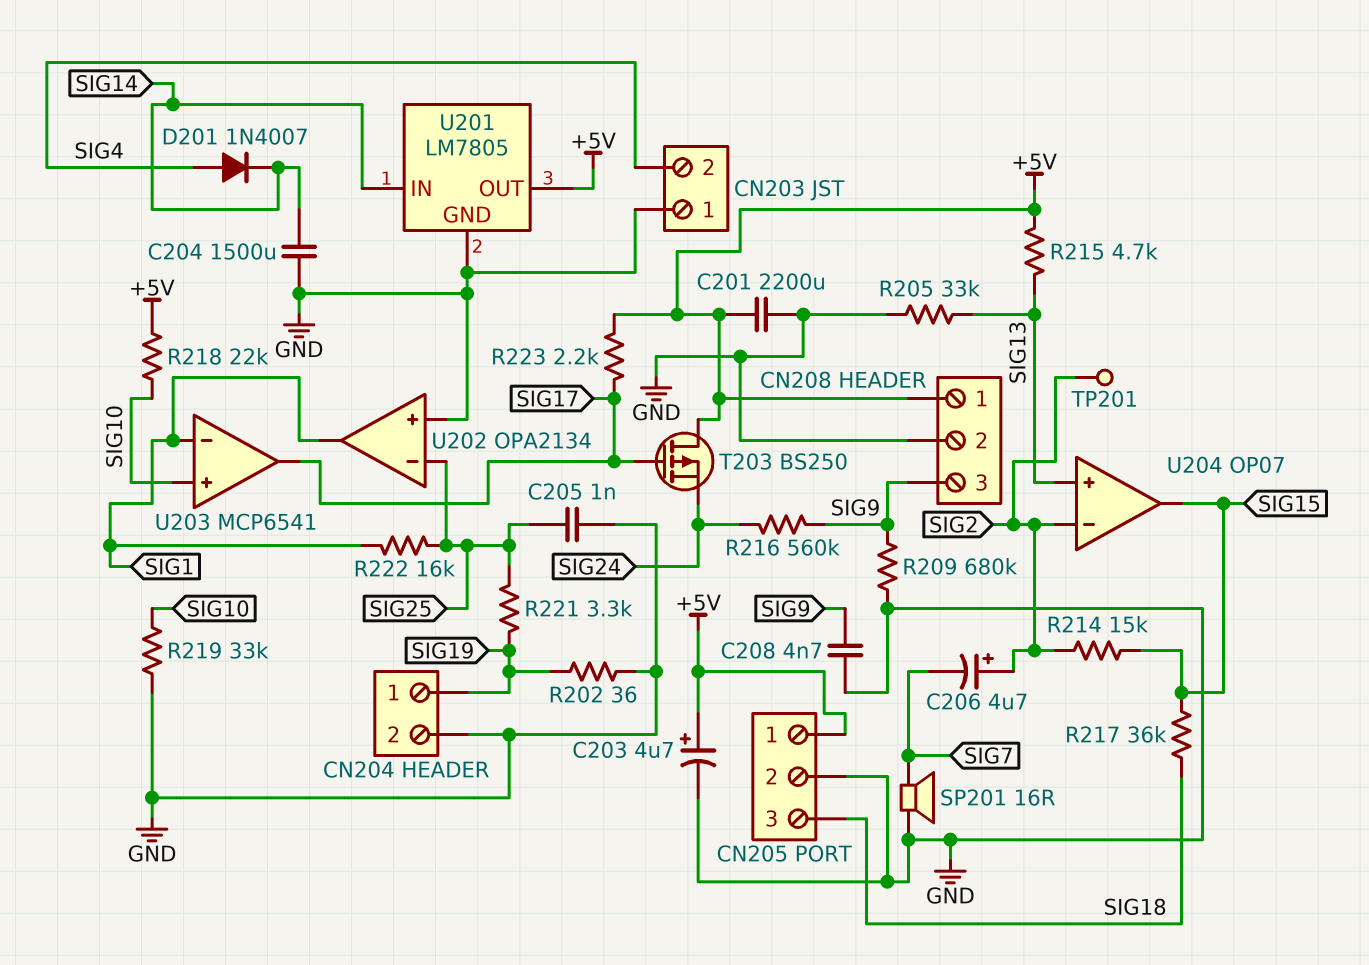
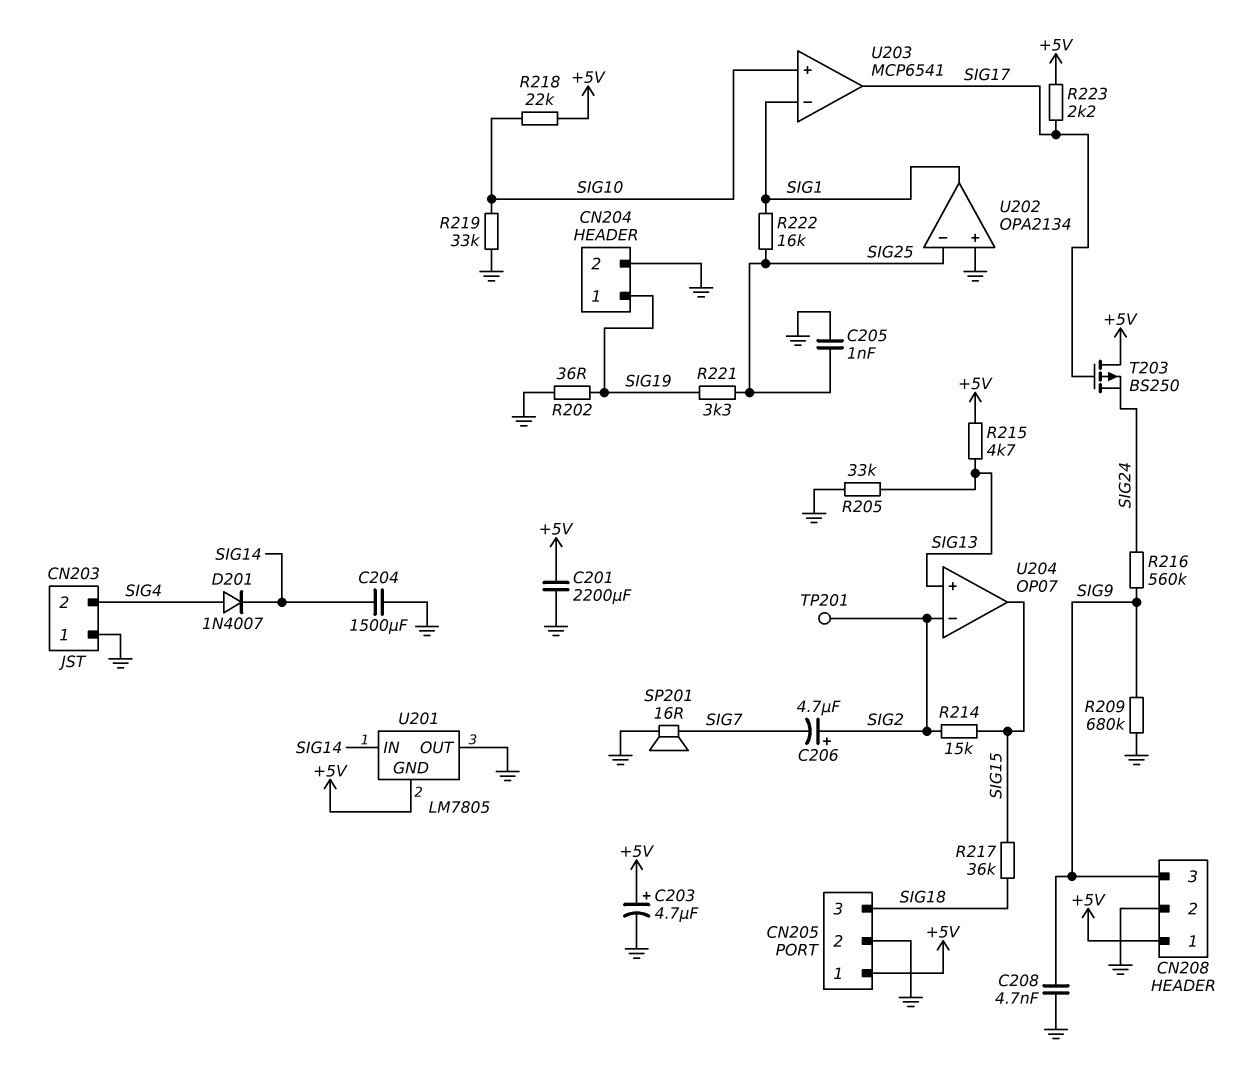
U201 pin GND: GND -> +5V
U201 pin OUT: +5V -> GND

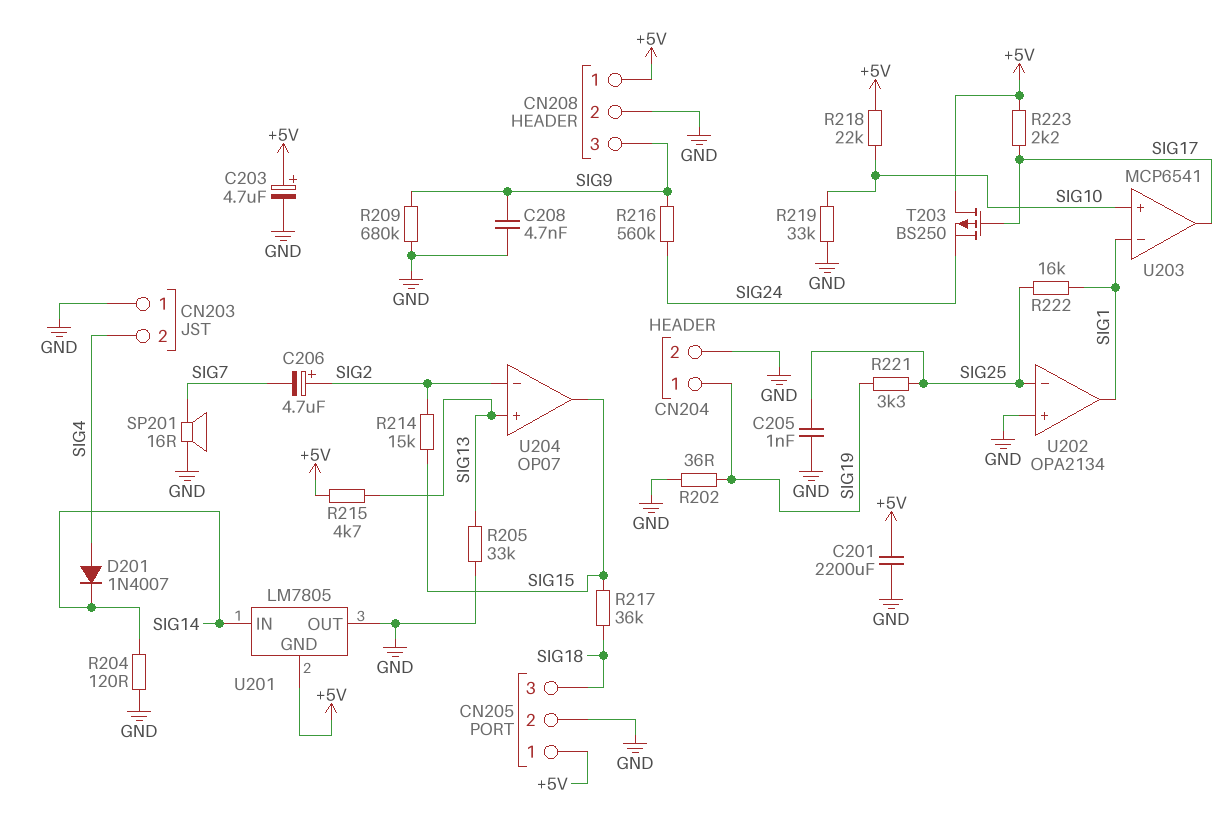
C204: 1500uF (GND, SIG14) -> none
R204: none -> 120 (GND, SIG14)
TP201: test point (SIG2) -> none

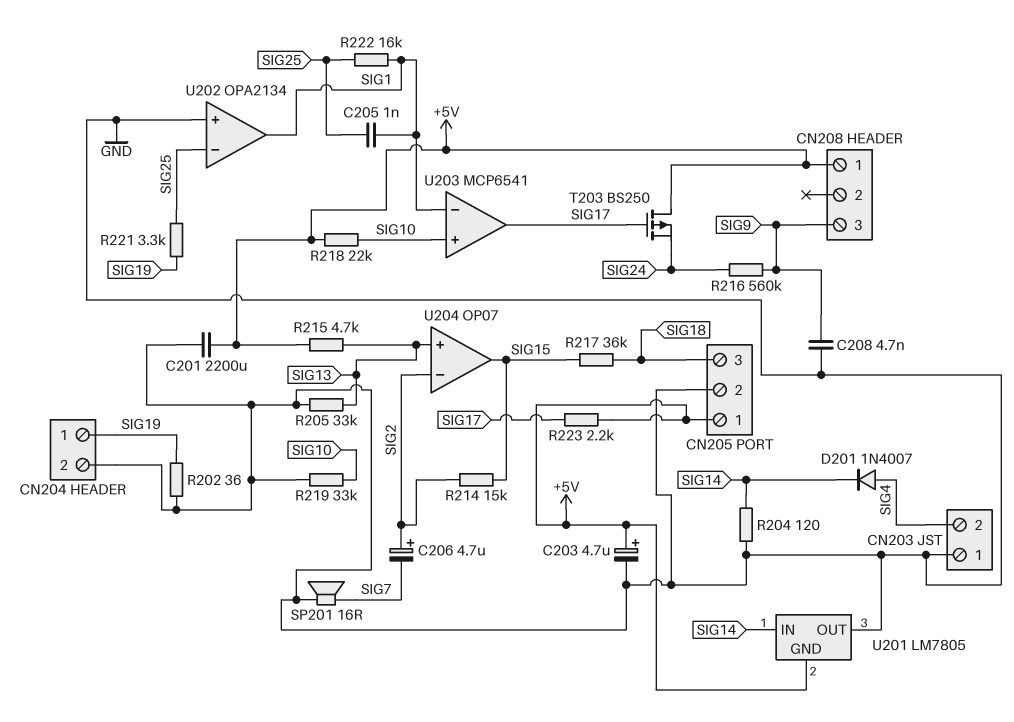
C205: 1nF (GND, SIG25) -> 1nF (SIG1, SIG25)
CN208 pin 2: GND -> none
R209: 680k (GND, SIG9) -> none

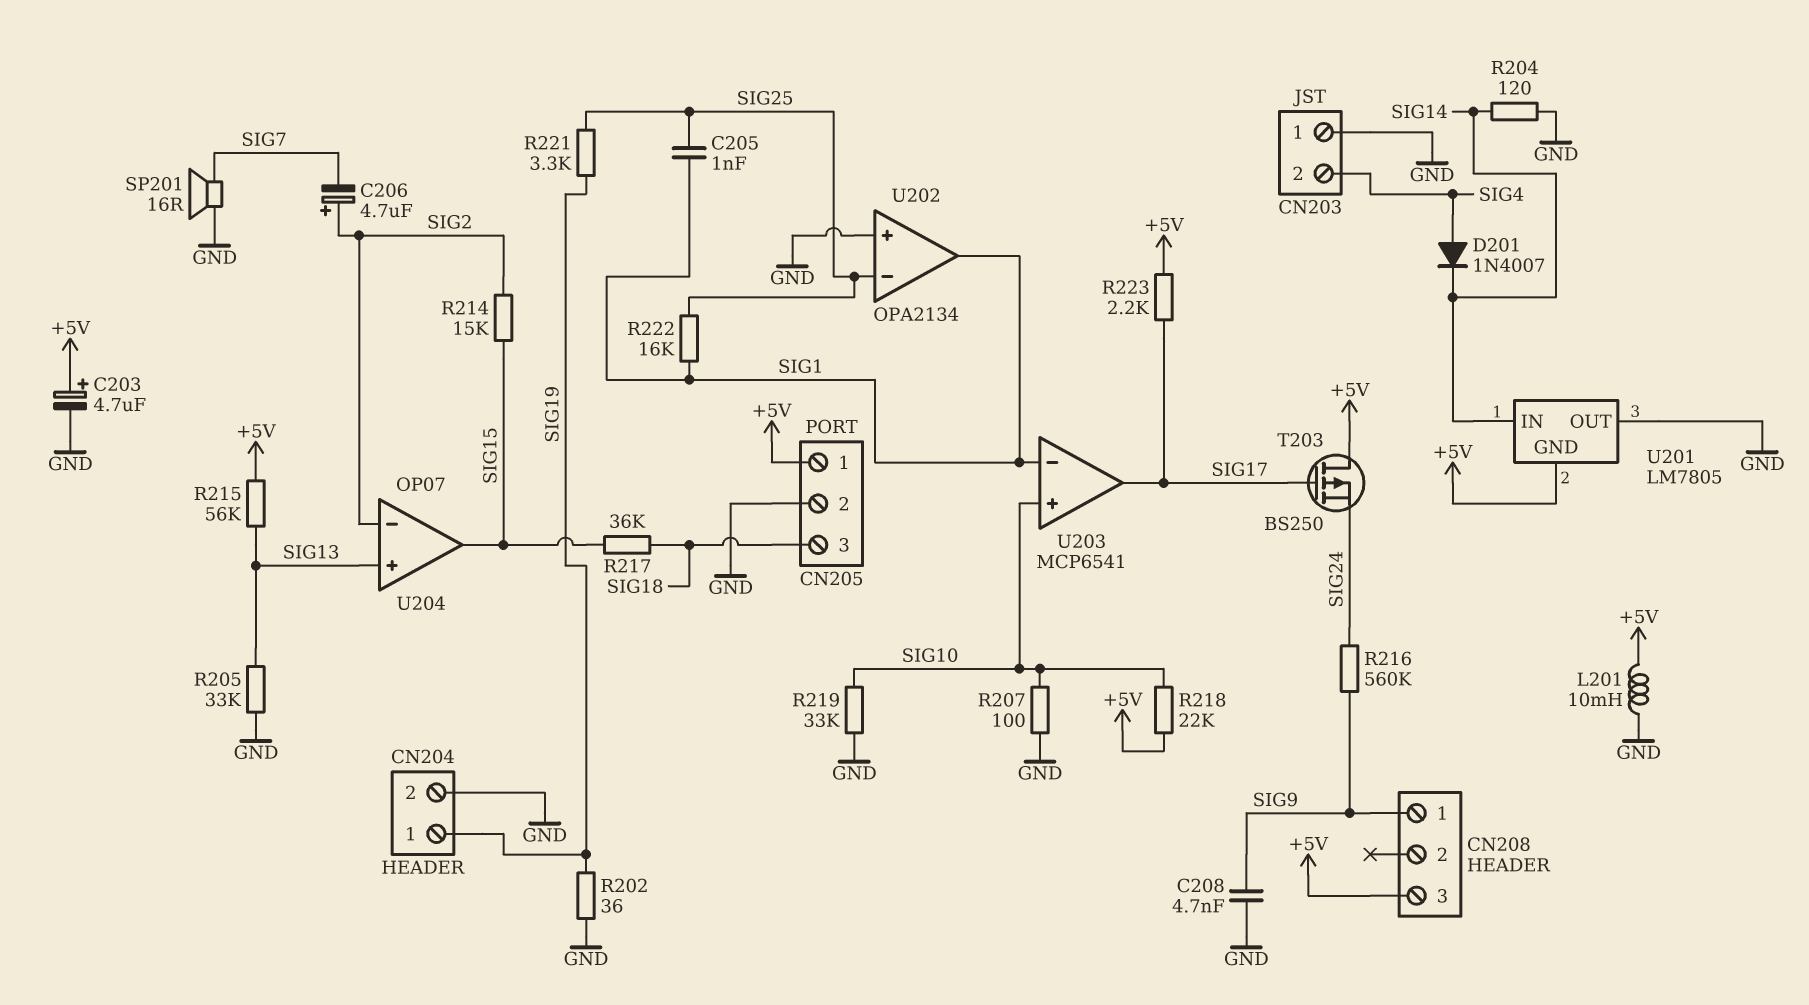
C201: 2200uF (+5V, GND) -> none
CN208 pin 1: +5V -> SIG9
CN208 pin 3: SIG9 -> +5V
L201: none -> 10mH (+5V, GND)
R207: none -> 100 (GND, SIG10)
R215: 4.7k (+5V, SIG13) -> 56k (+5V, SIG13)

